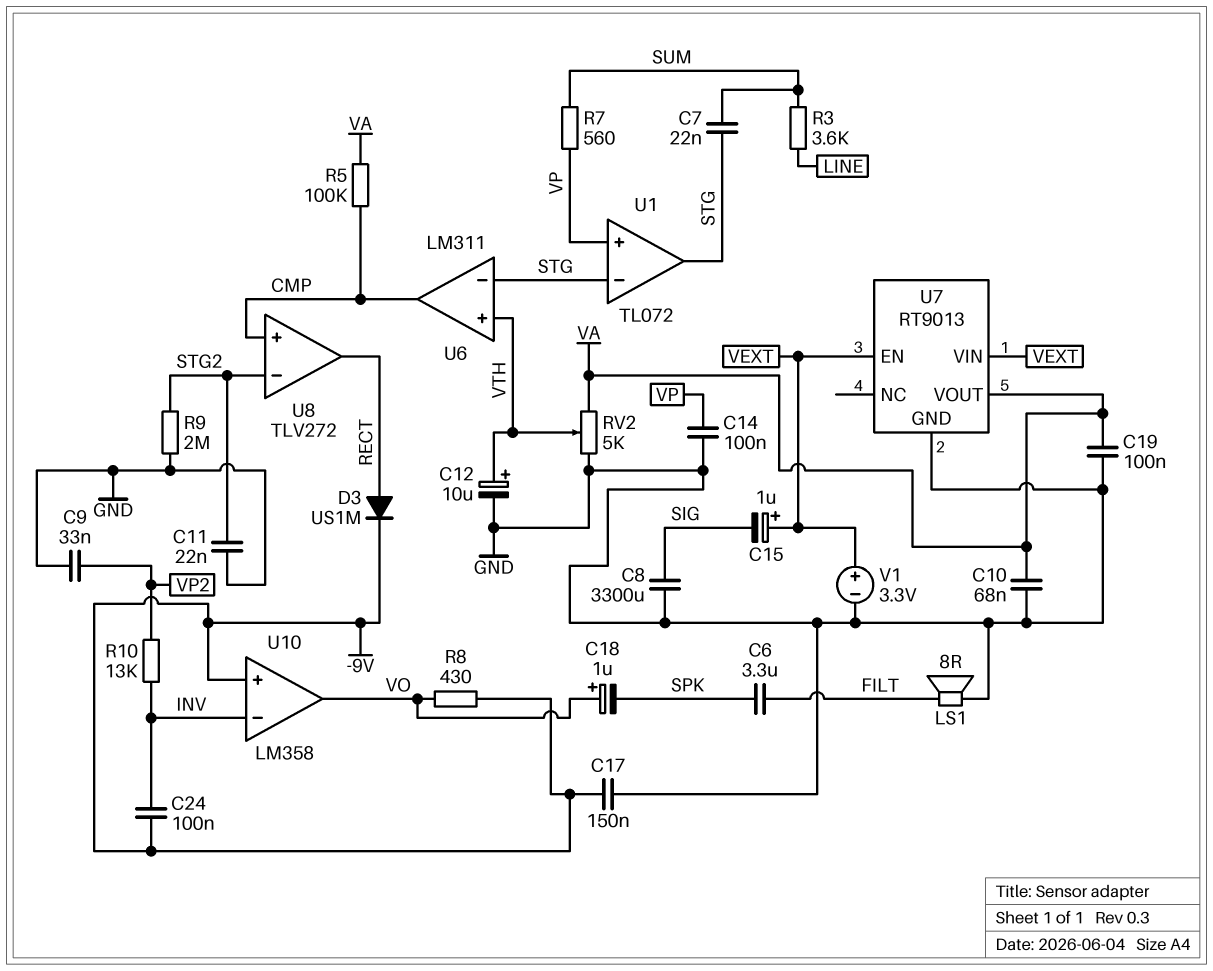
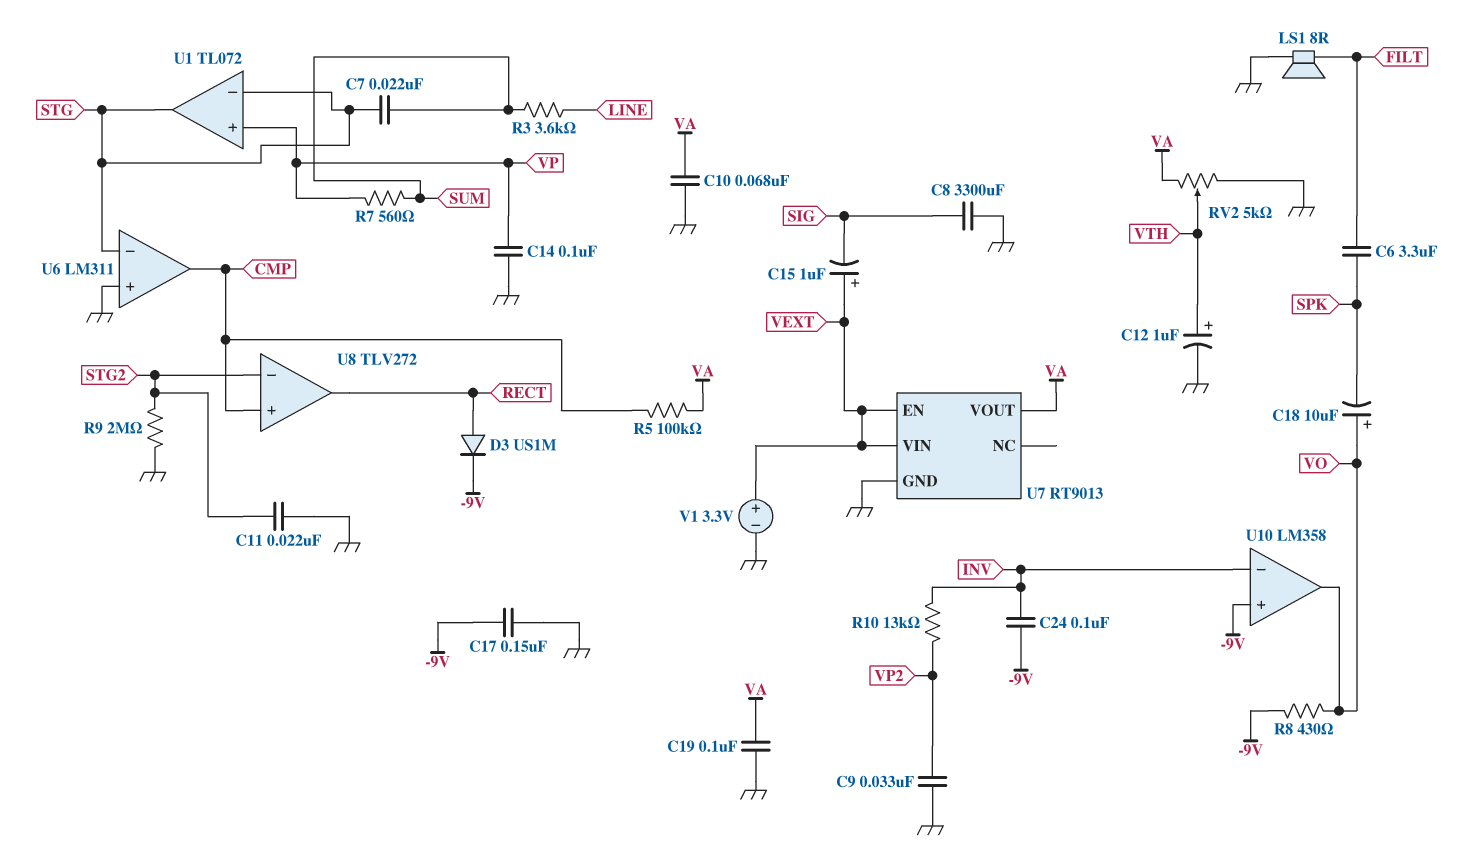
C12: 10uF (plus VTH, minus GND) -> 1uF (plus VTH, minus GND)
C18: 1uF (plus VO, minus SPK) -> 10uF (plus VO, minus SPK)
U6 pin in+: VTH -> GND

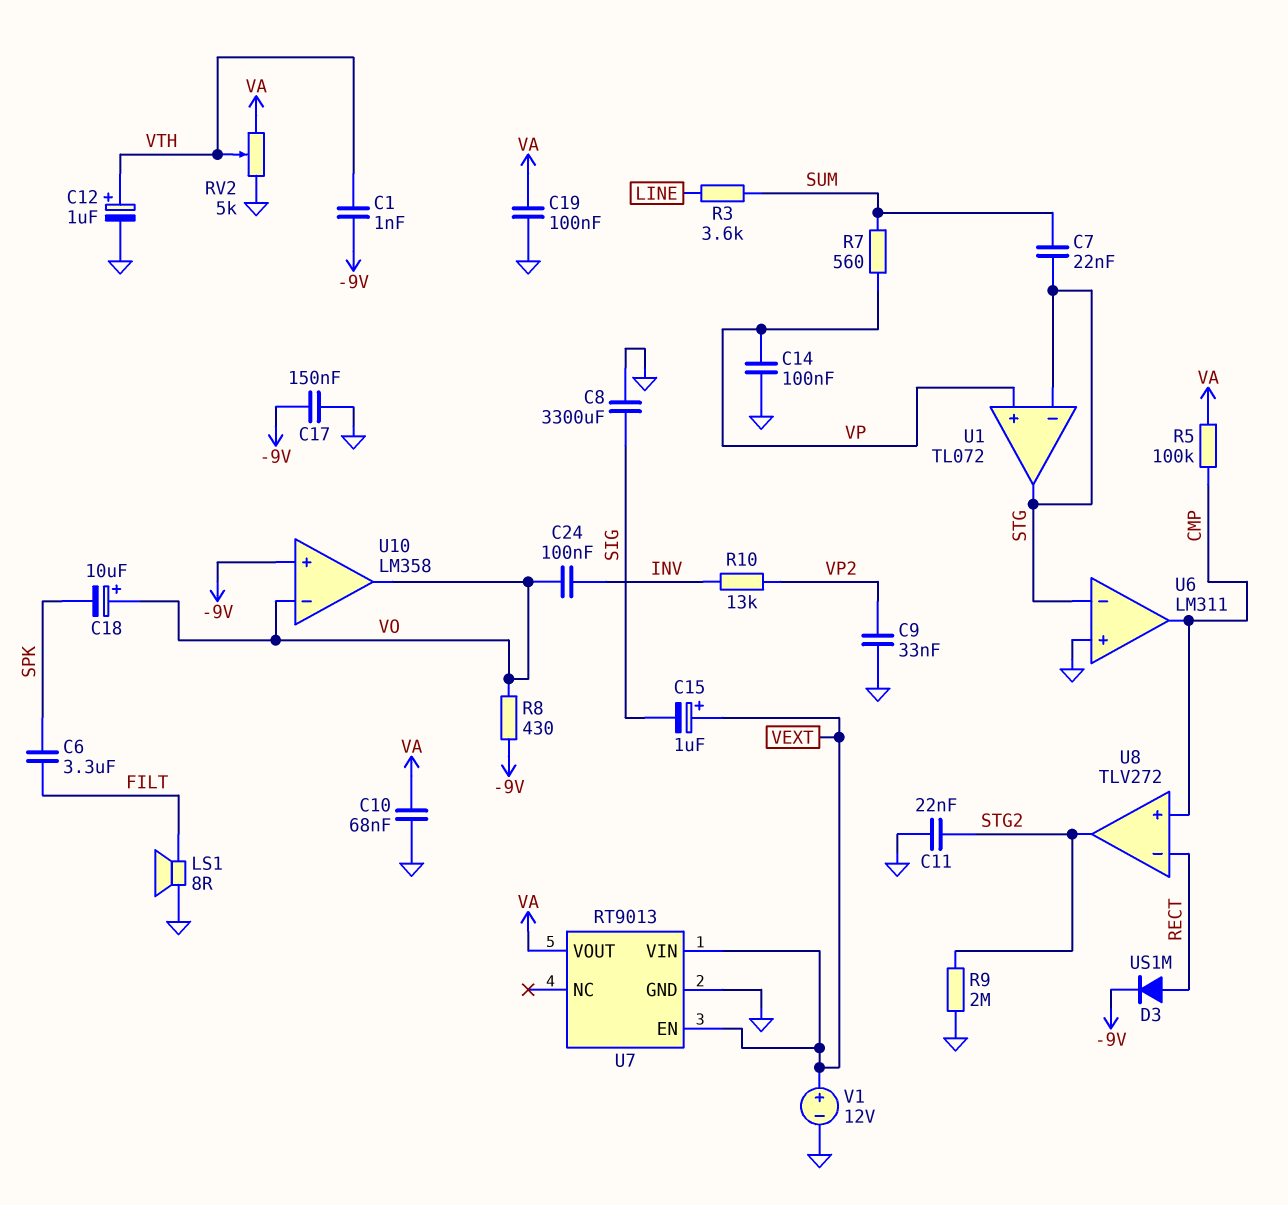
C1: none -> 1nF (-9V, VTH)
C24: 100nF (-9V, INV) -> 100nF (INV, VO)
U8 pin in-: STG2 -> RECT
U8 pin out: RECT -> STG2
U10 pin in-: INV -> VO
V1: 3.3V (plus VEXT, minus GND) -> 12V (plus VEXT, minus GND)

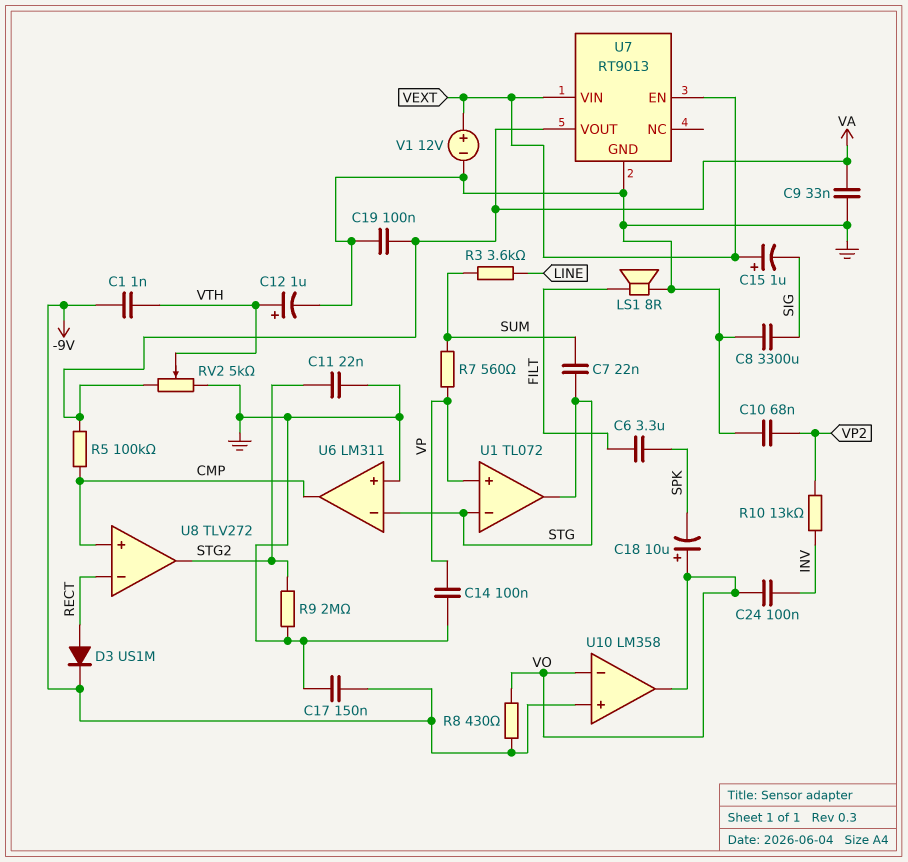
C9: 33nF (GND, VP2) -> 33nF (GND, VA)
C10: 68nF (GND, VA) -> 68nF (GND, VP2)

